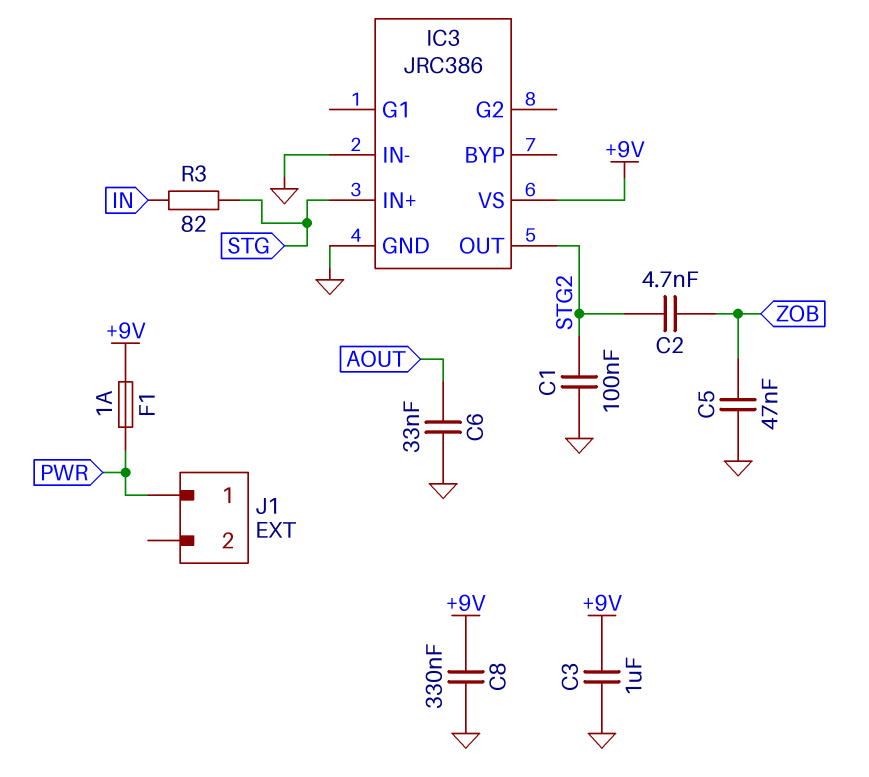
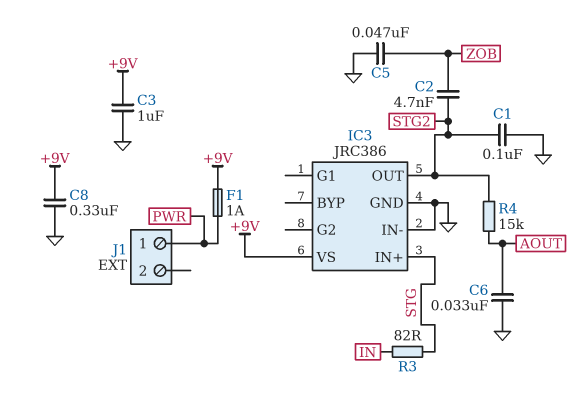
R4: none -> 15k (AOUT, STG2)

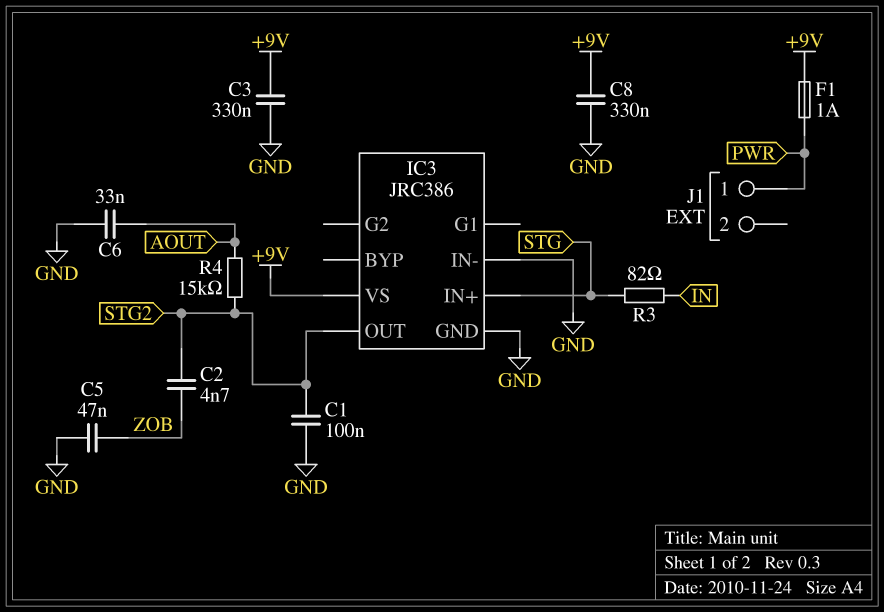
C3: 1uF (+9V, GND) -> 330nF (+9V, GND)

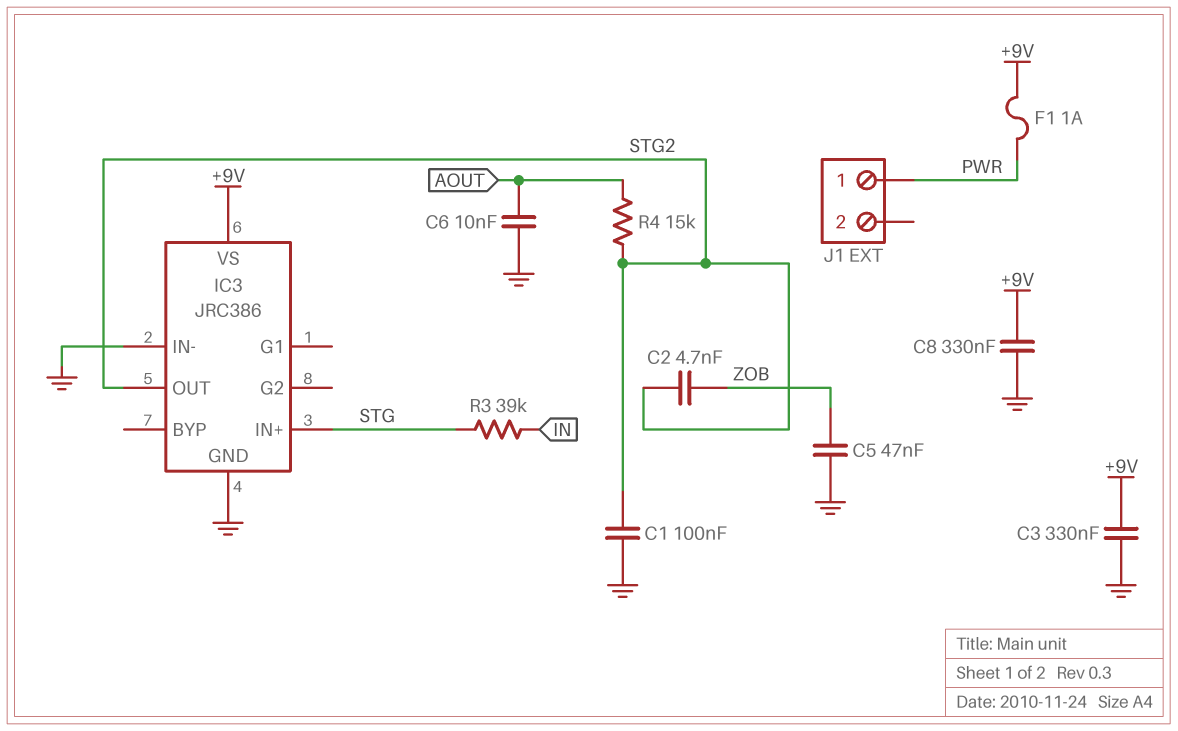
C6: 33nF (AOUT, GND) -> 10nF (AOUT, GND)
R3: 82 (IN, STG) -> 39k (IN, STG)

